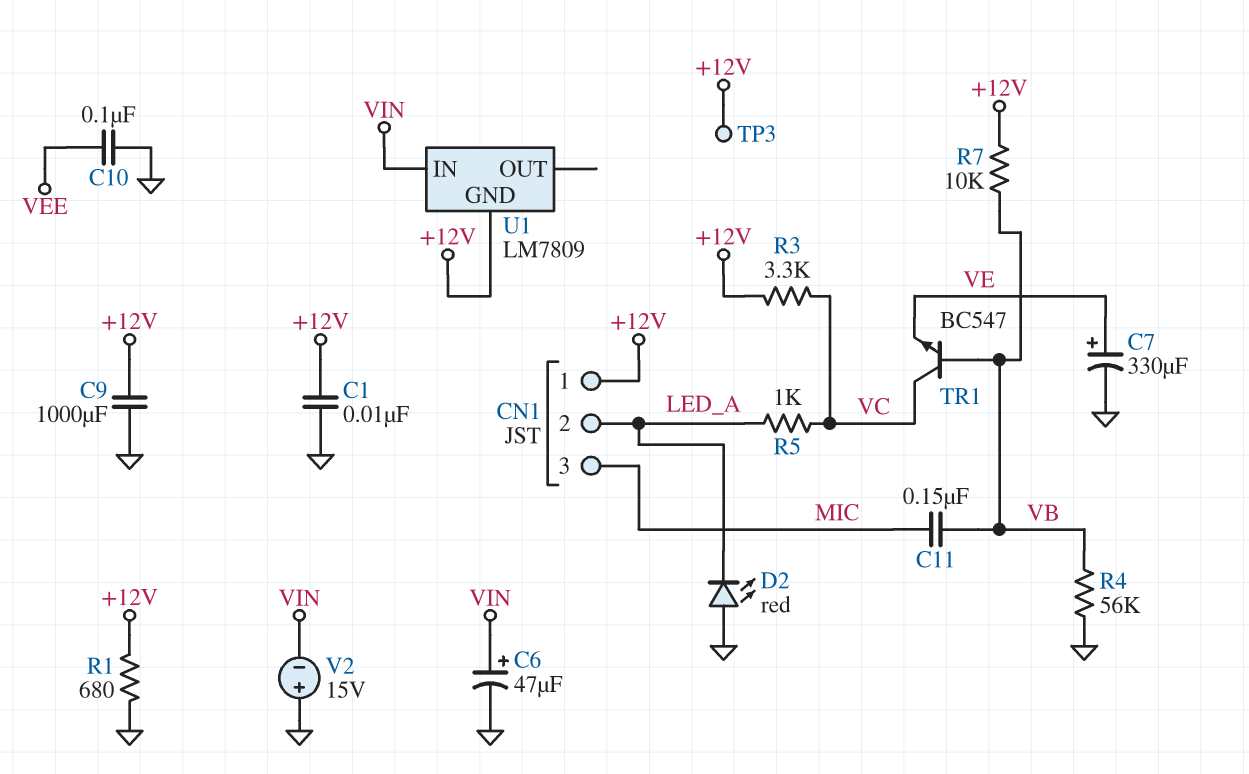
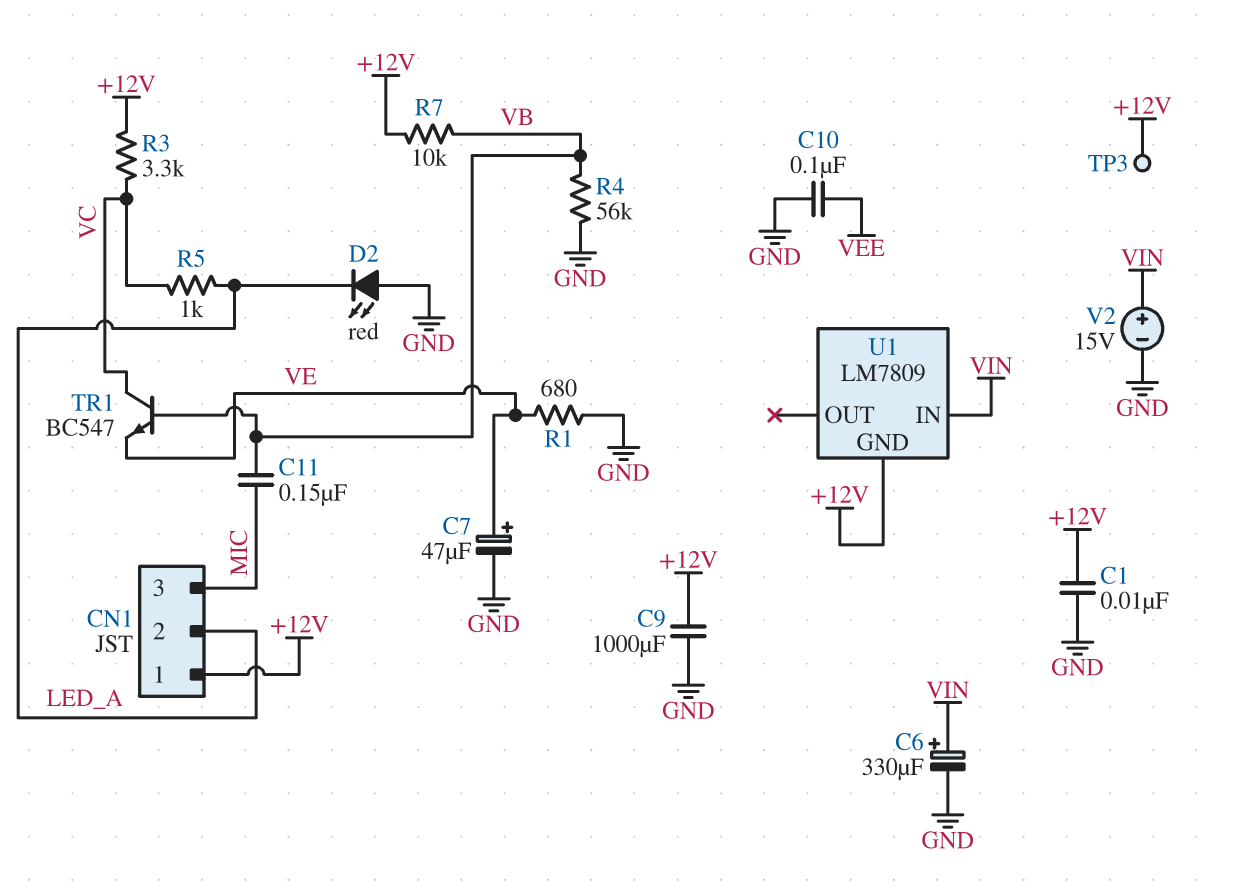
C6: 47uF (plus VIN, minus GND) -> 330uF (plus VIN, minus GND)
C7: 330uF (plus VE, minus GND) -> 47uF (plus VE, minus GND)
R1: 680 (+12V, GND) -> 680 (GND, VE)
V2: 15V (plus GND, minus VIN) -> 15V (plus VIN, minus GND)

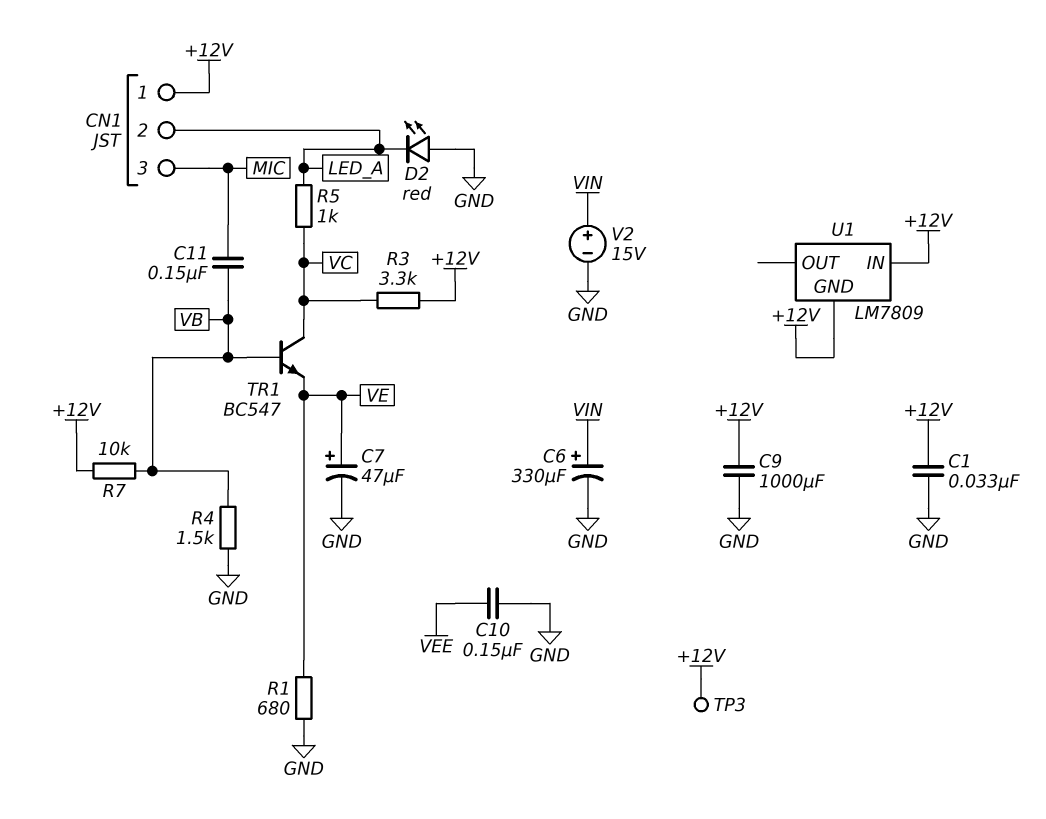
C1: 10nF (+12V, GND) -> 33nF (+12V, GND)
C10: 100nF (GND, VEE) -> 150nF (GND, VEE)
R4: 56k (GND, VB) -> 1.5k (GND, VB)
U1 pin IN: VIN -> +12V

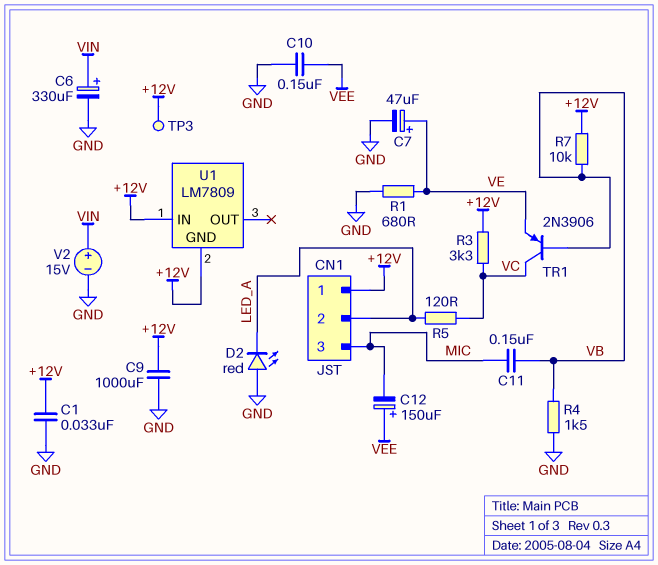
C12: none -> 150uF (plus VEE, minus MIC)
R5: 1k (LED_A, VC) -> 120 (LED_A, VC)
TR1: NPN BC547 (B VB, C VC, E VE) -> PNP 2N3906 (B VB, C VC, E VE)

